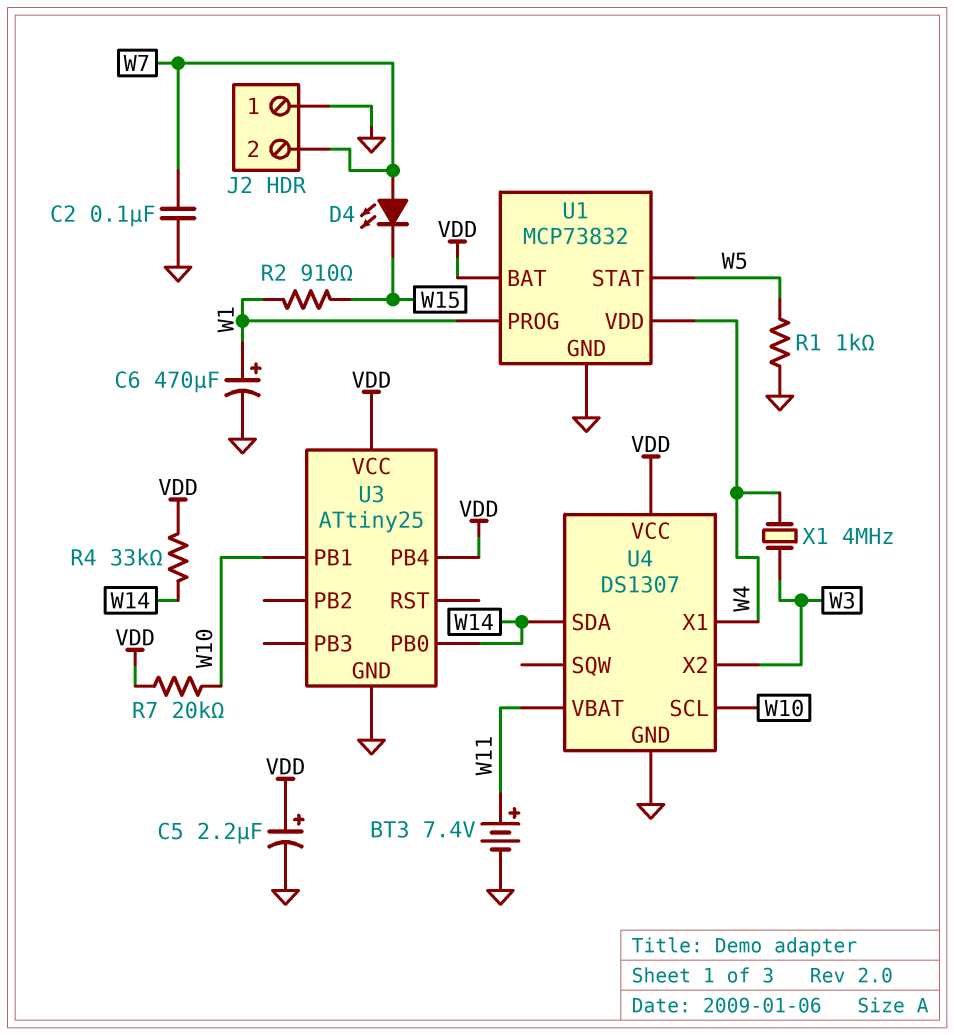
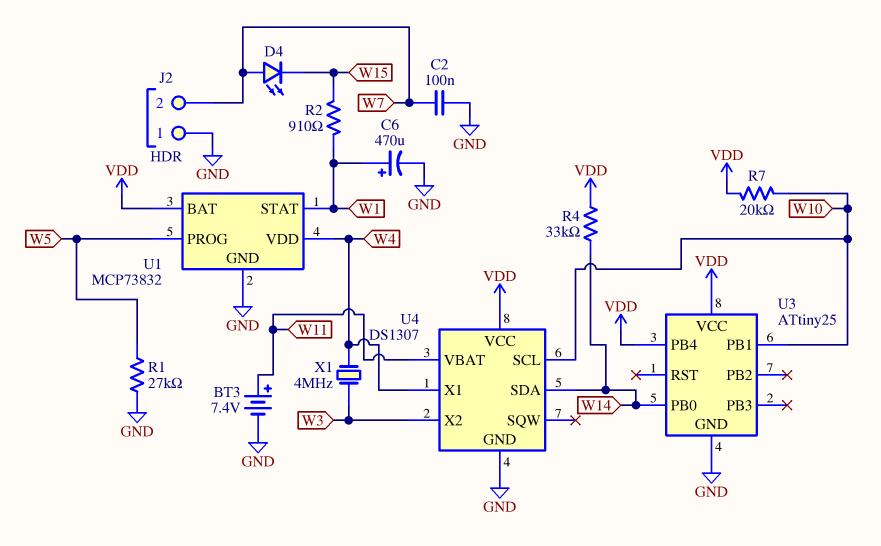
C5: 2.2uF (plus VDD, minus GND) -> none
R1: 1k (GND, W5) -> 27k (GND, W5)
U1 pin PROG: W1 -> W5
U1 pin STAT: W5 -> W1

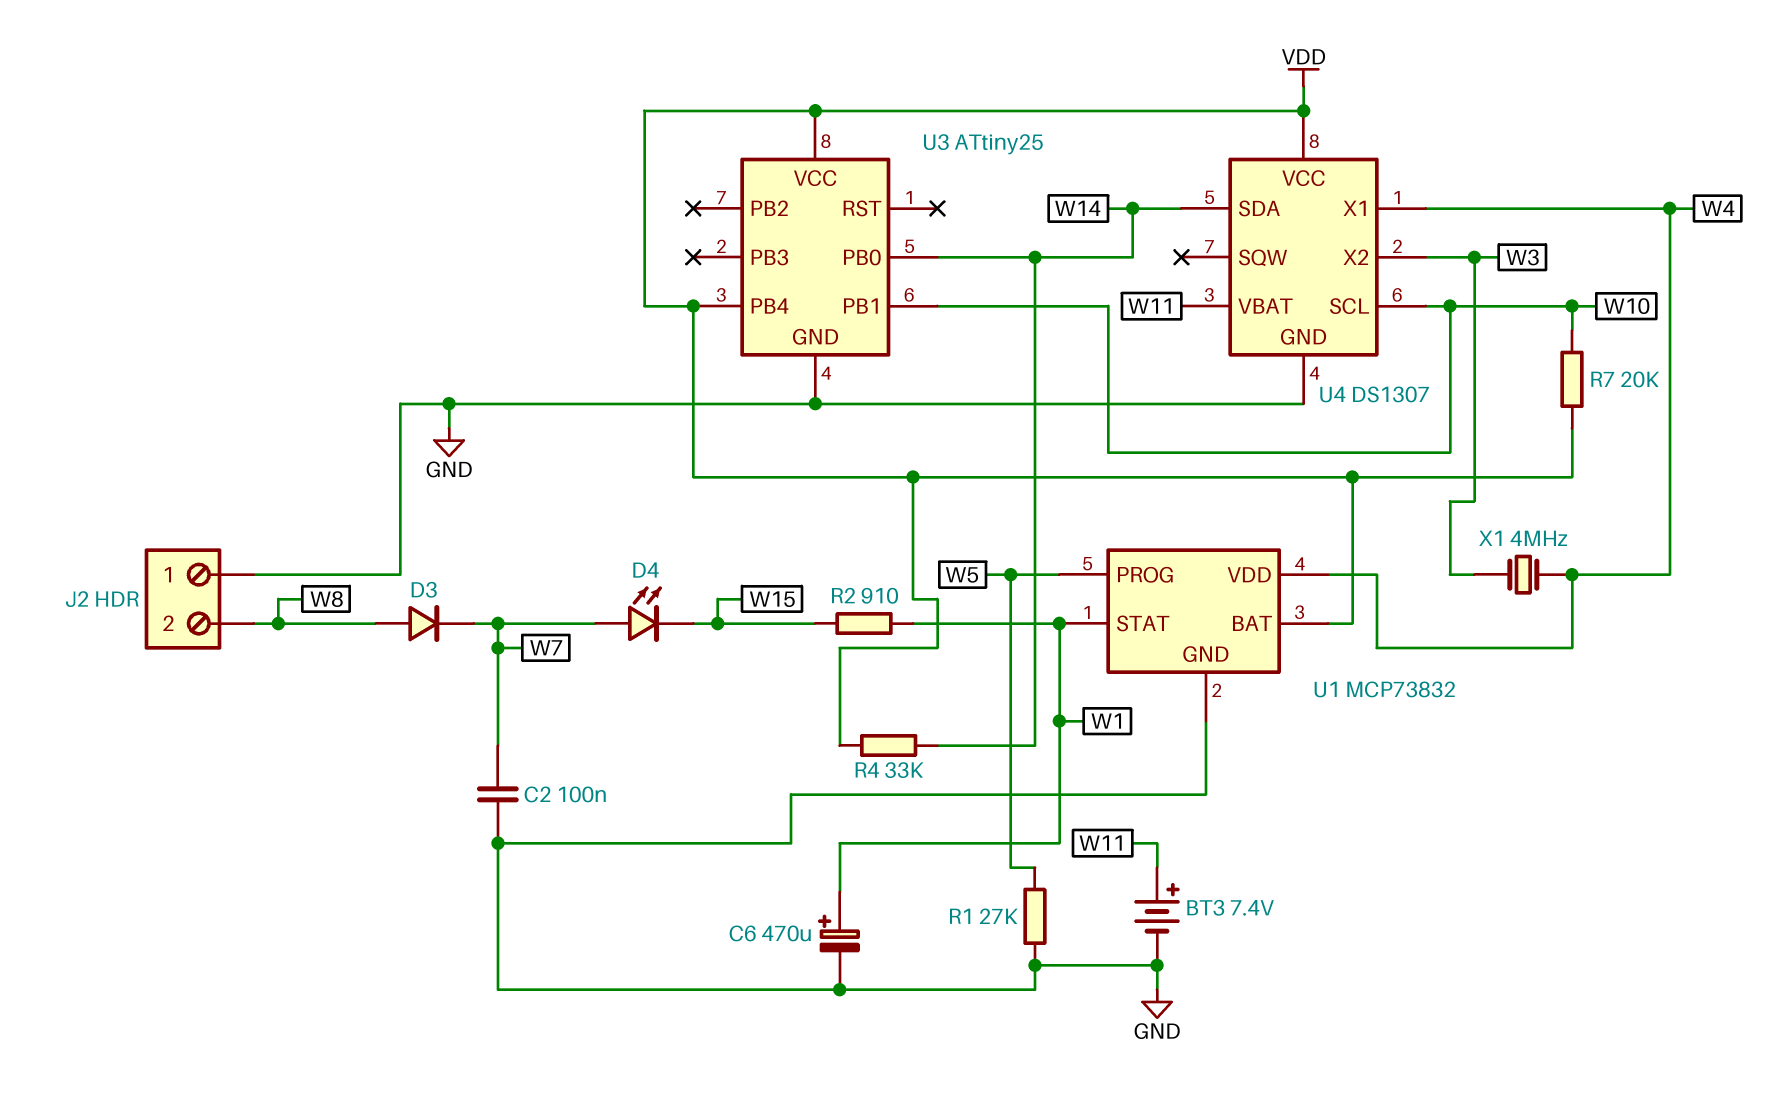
D3: none -> diode (A W8, K W7)
J2 pin 2: W7 -> W8

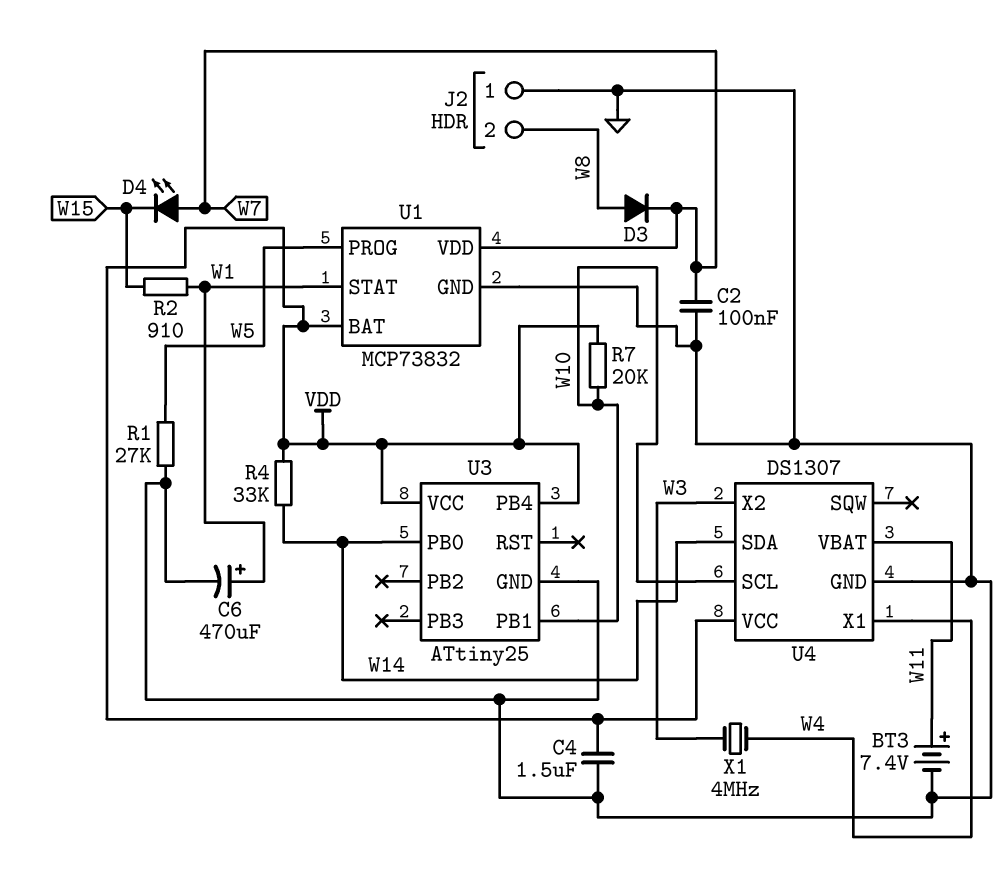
C4: none -> 1.5uF (GND, VDD)
U1 pin VDD: W4 -> W7

